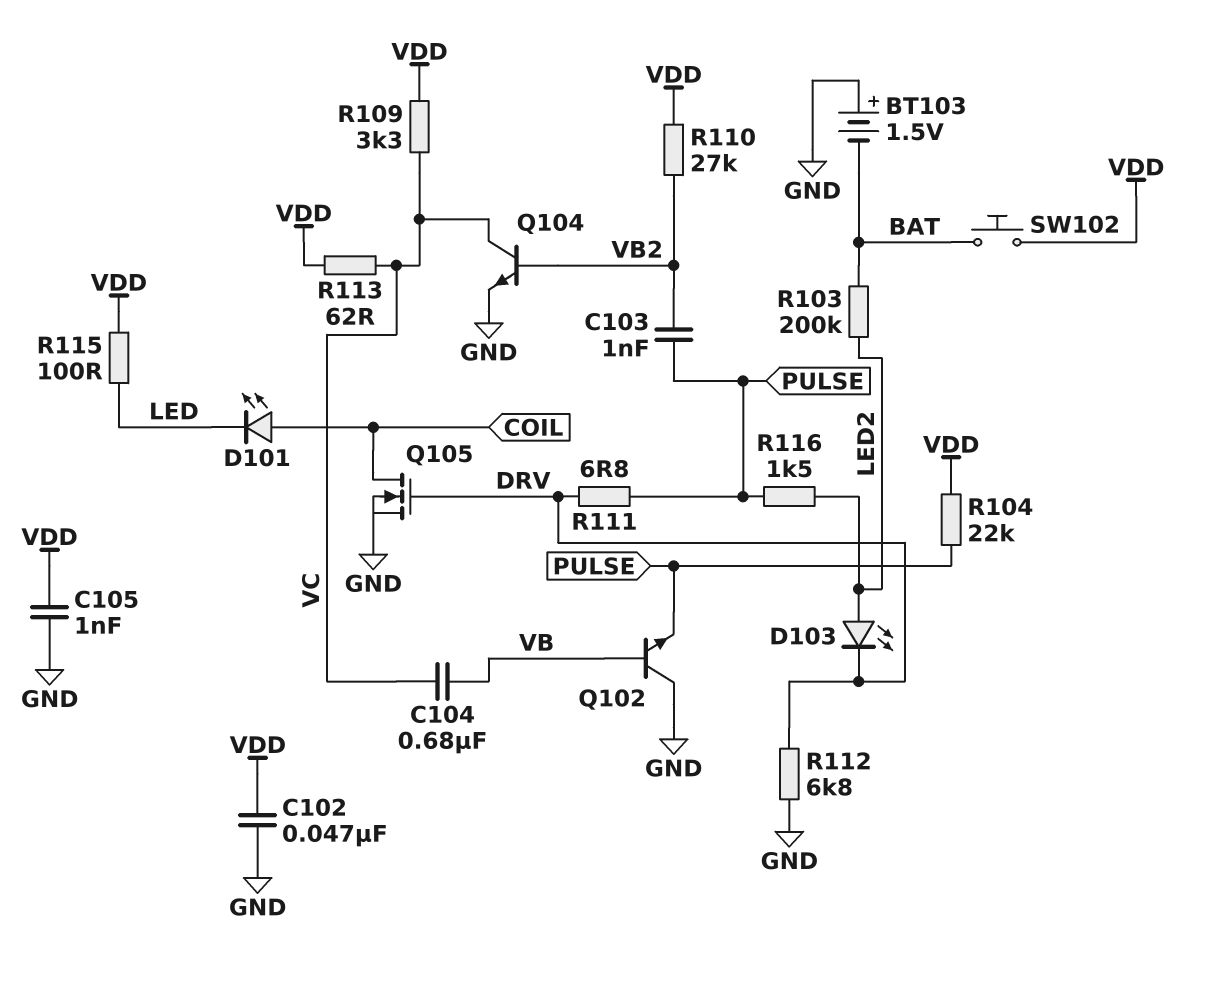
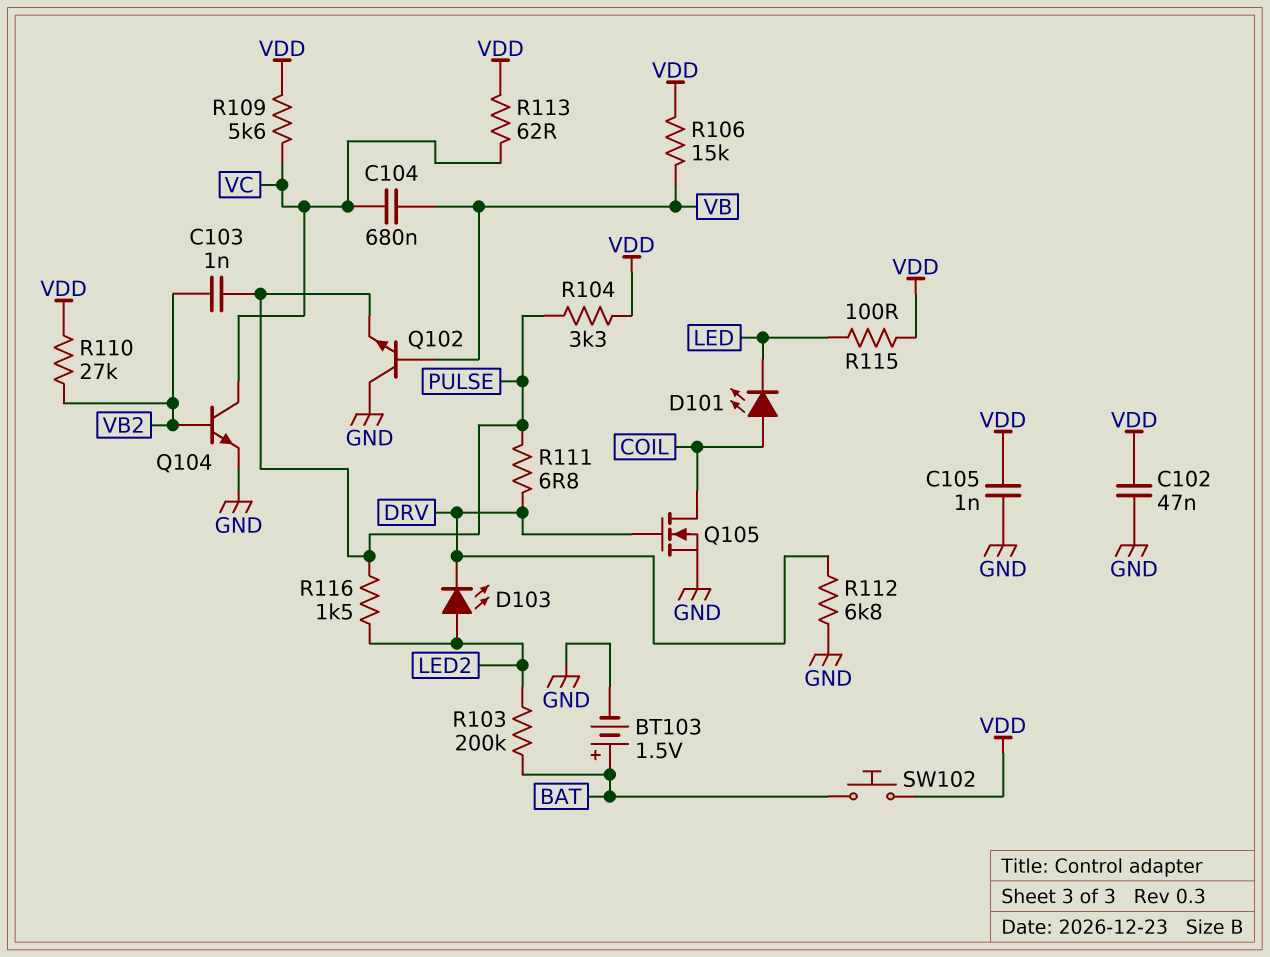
BT103: 1.5V (plus GND, minus BAT) -> 1.5V (plus BAT, minus GND)
R104: 22k (PULSE, VDD) -> 3.3k (PULSE, VDD)
R106: none -> 15k (VB, VDD)
R109: 3.3k (VC, VDD) -> 5.6k (VC, VDD)

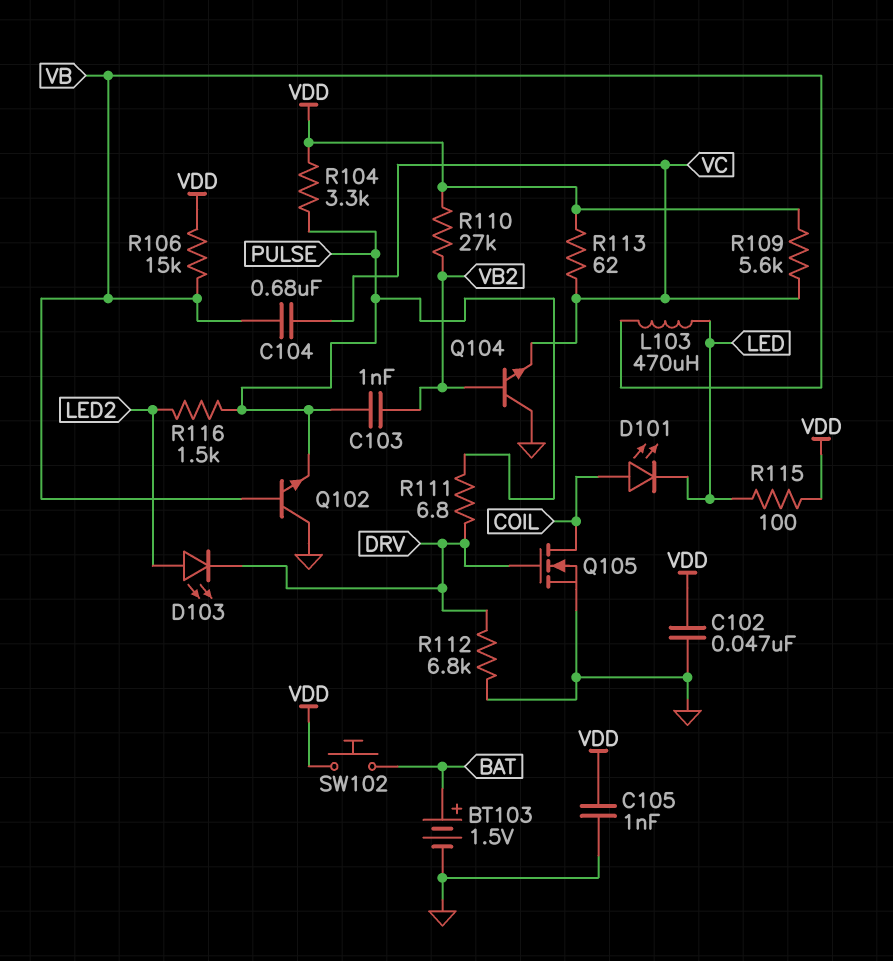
L103: none -> 470uH (LED, VB)
Q104: NPN (B VB2, C VC, E GND) -> NPN (B VB2, C GND, E VC)
R103: 200k (BAT, LED2) -> none

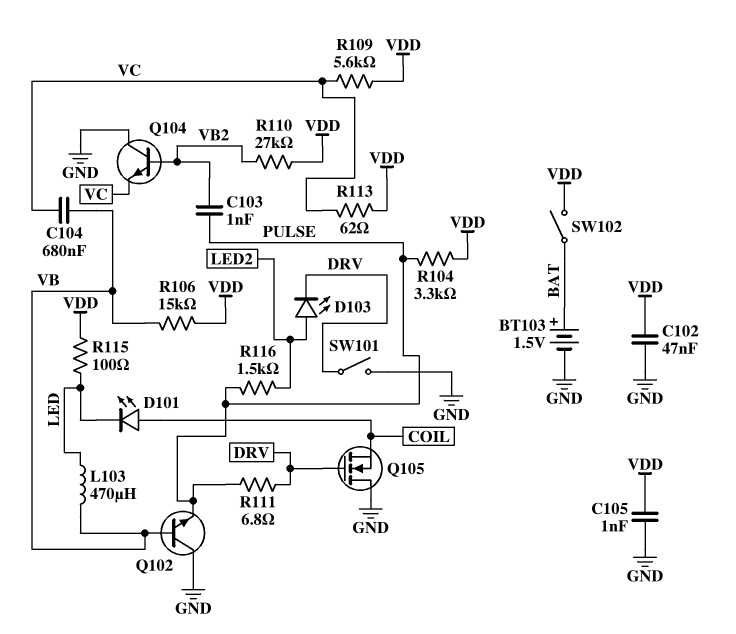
Q105: NMOS (G DRV, D COIL, S GND) -> NMOS (G DRV, D GND, S COIL)
R112: 6.8k (DRV, GND) -> none
SW101: none -> switch (DRV, GND)
SW102: button (BAT, VDD) -> switch (BAT, VDD)

